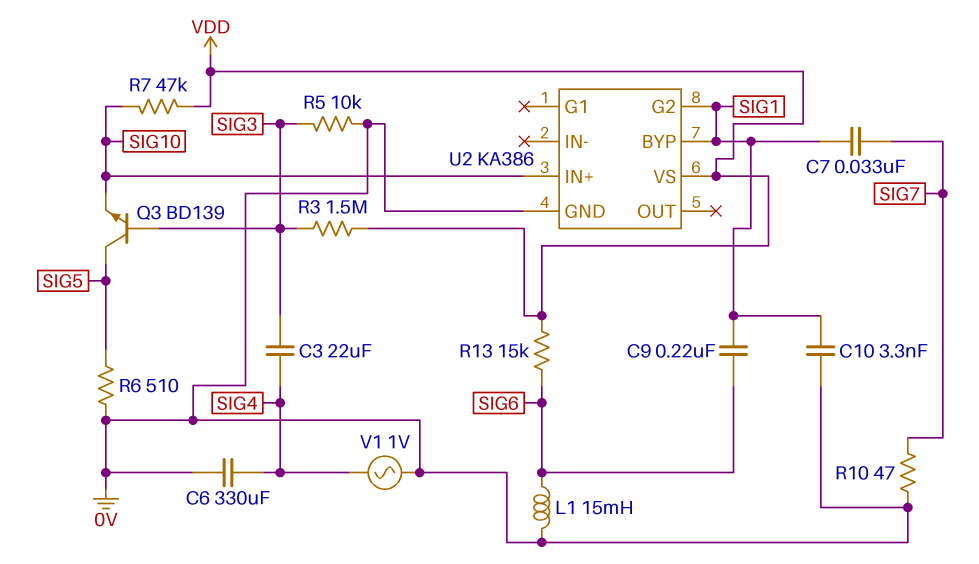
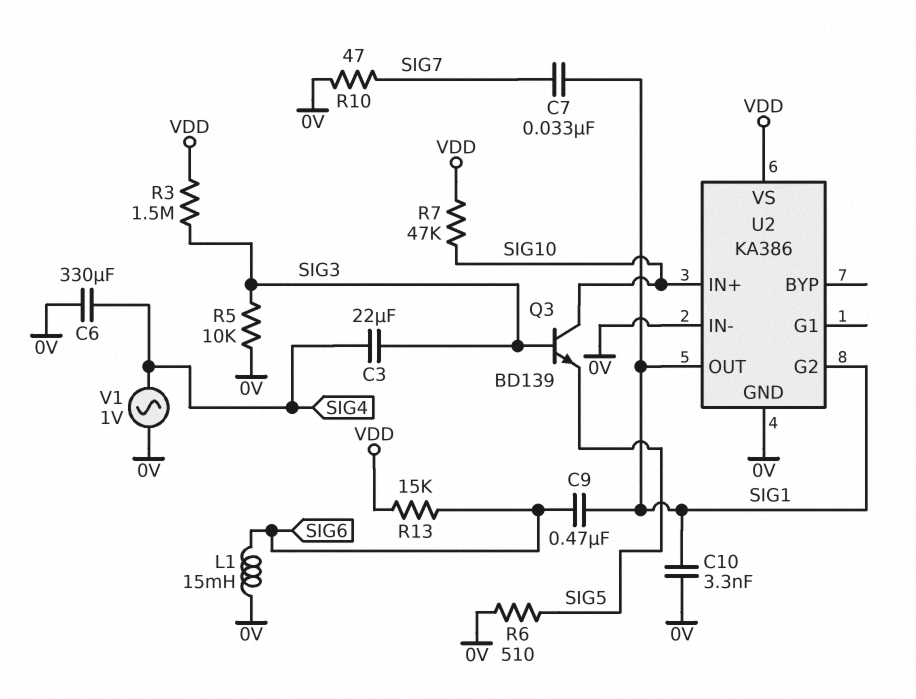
C9: 220nF (SIG1, SIG6) -> 470nF (SIG1, SIG6)
Q3: NPN BD139 (B SIG3, C SIG5, E SIG10) -> NPN BD139 (B SIG3, C SIG10, E SIG5)
U2 pin BYP: SIG1 -> none
U2 pin IN-: none -> 0V
U2 pin OUT: none -> SIG1

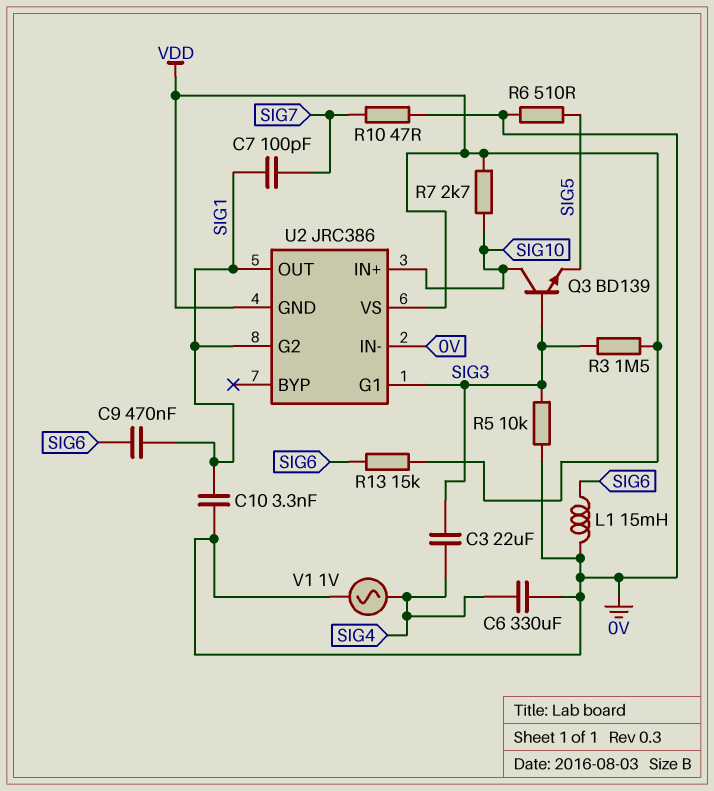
C7: 33nF (SIG1, SIG7) -> 100pF (SIG1, SIG7)
R7: 47k (SIG10, VDD) -> 2.7k (SIG10, VDD)
U2: KA386 -> JRC386
U2 pin G1: none -> SIG3
U2 pin GND: 0V -> VDD

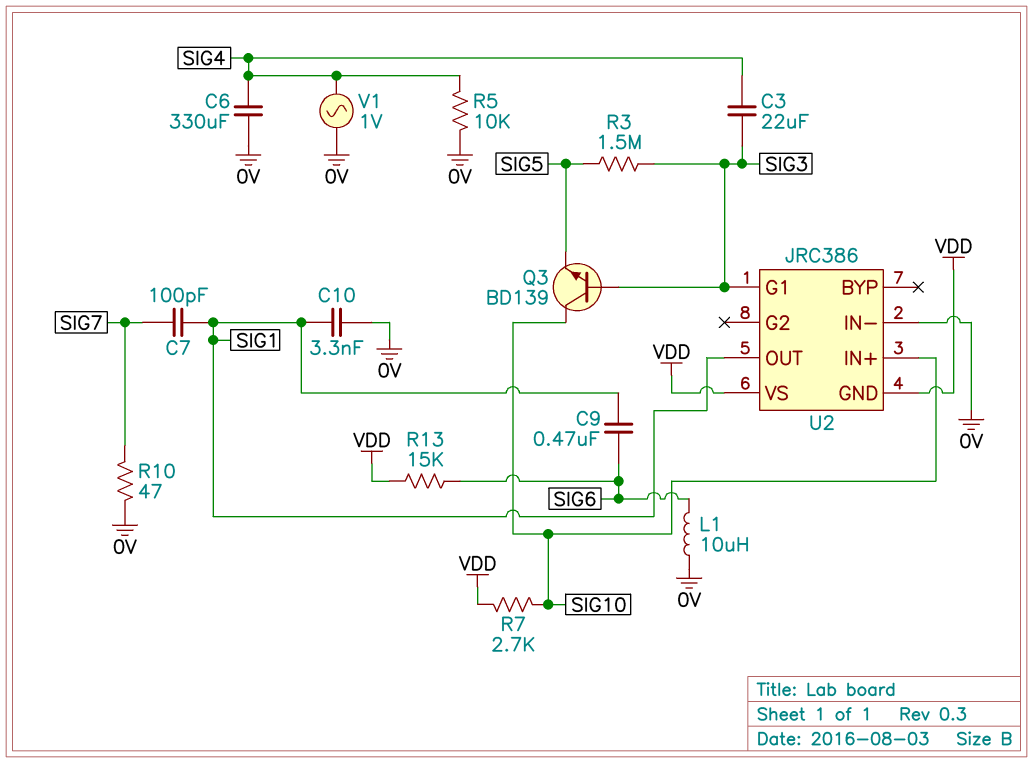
L1: 15mH (0V, SIG6) -> 10uH (0V, SIG6)
R3: 1.5M (SIG3, VDD) -> 1.5M (SIG3, SIG5)
R5: 10k (0V, SIG3) -> 10k (0V, SIG4)
R6: 510 (0V, SIG5) -> none
U2 pin G2: SIG1 -> none

